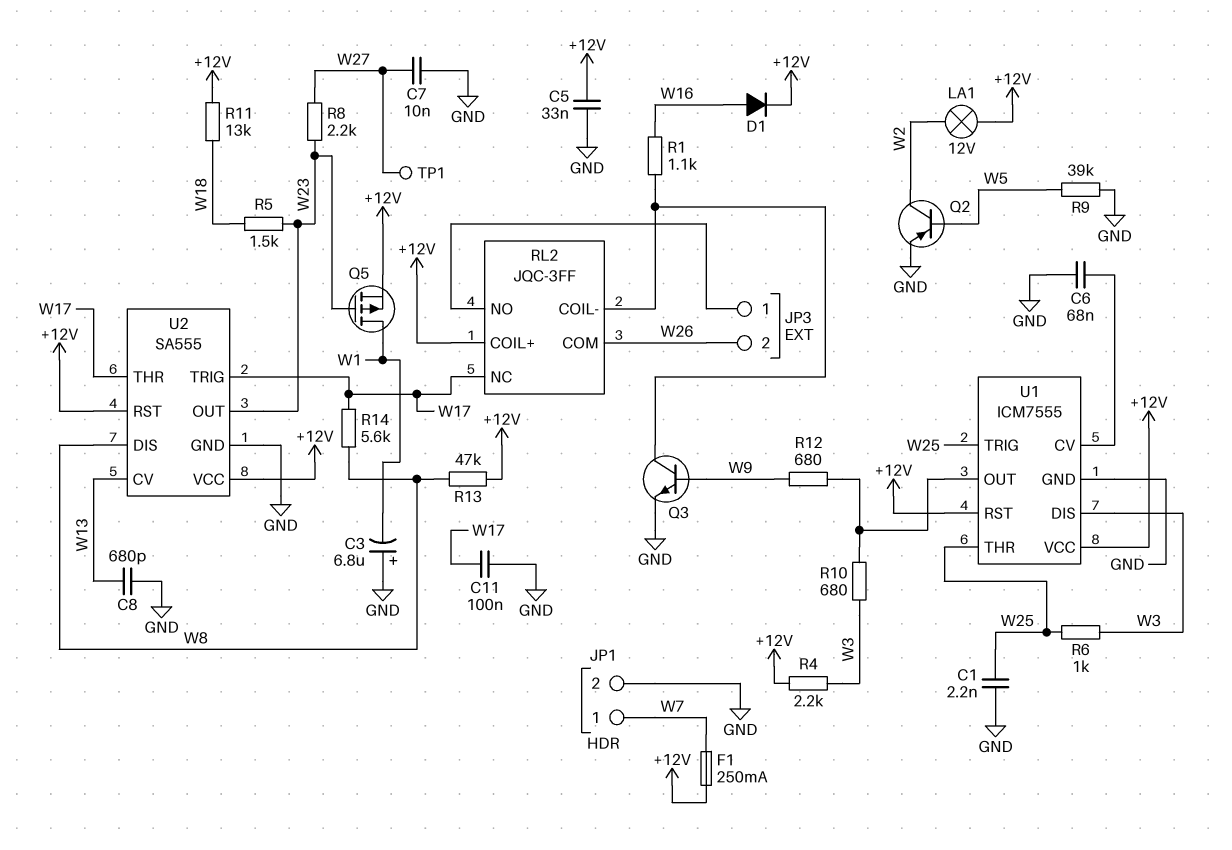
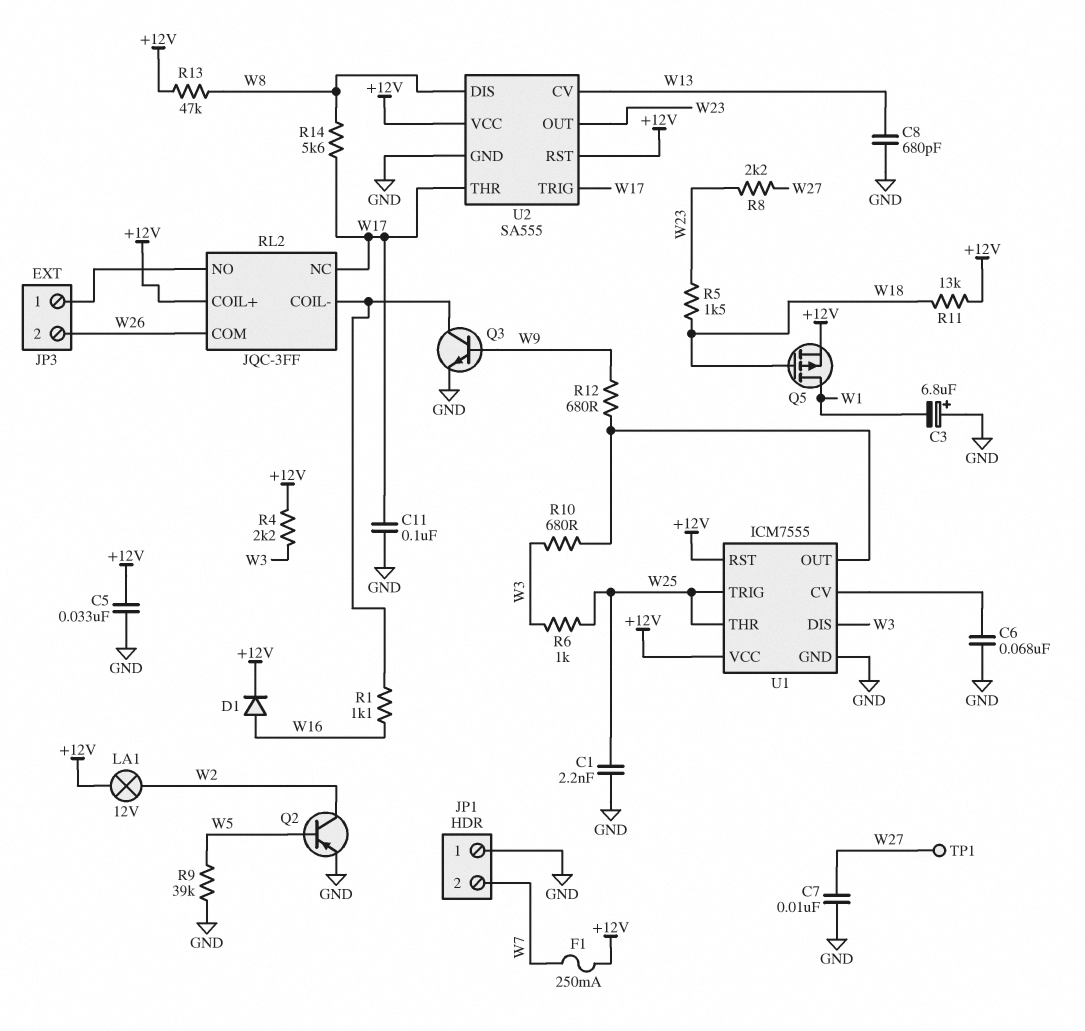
JP1 pin 1: W7 -> GND
JP1 pin 2: GND -> W7
Q5: PMOS (G W23, D W1, S +12V) -> PMOS (G W18, D W1, S +12V)

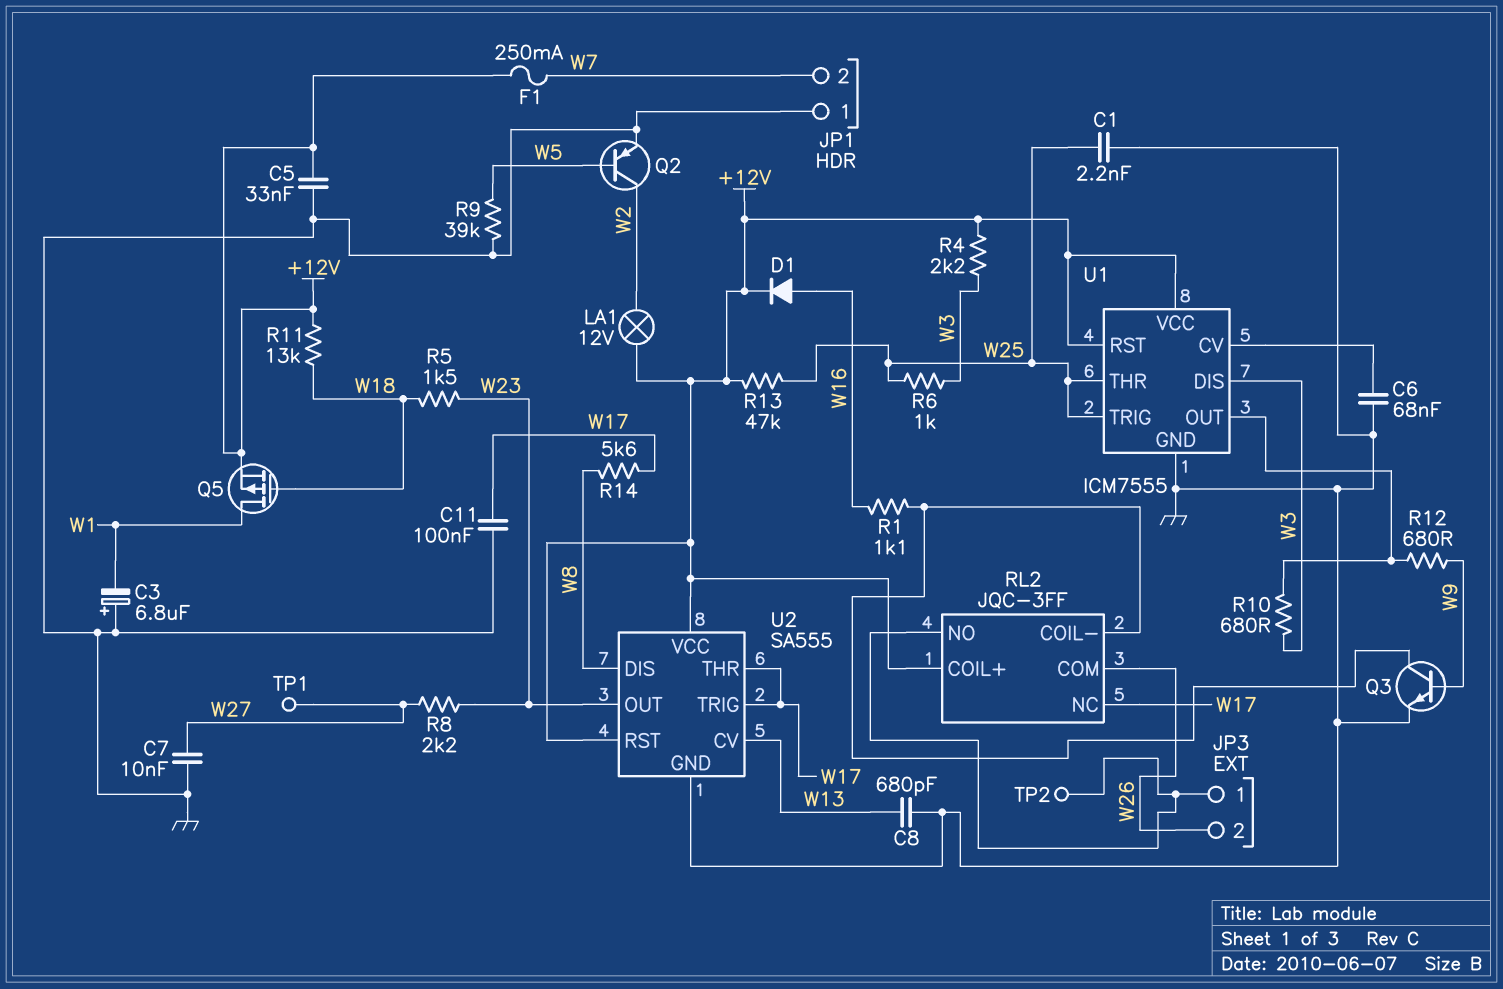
R13: 47k (+12V, W8) -> 47k (+12V, W25)
TP2: none -> test point (JP3/1)

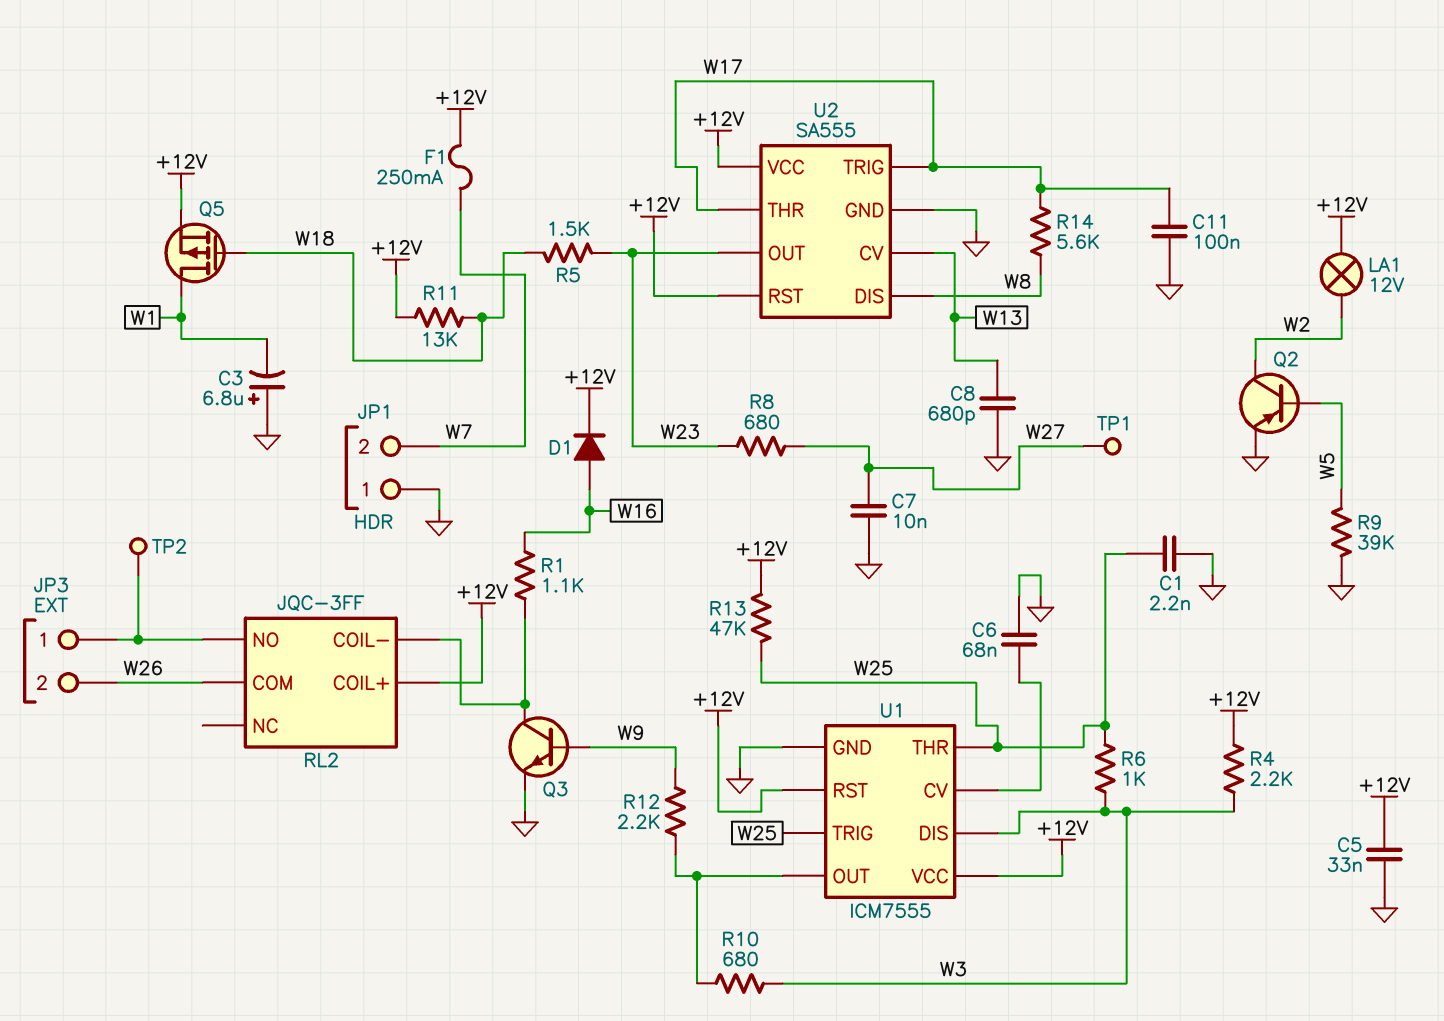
R8: 2.2k (W23, W27) -> 680 (W23, W27)
R12: 680 (U1/OUT, W9) -> 2.2k (U1/OUT, W9)
RL2 pin NC: W17 -> none

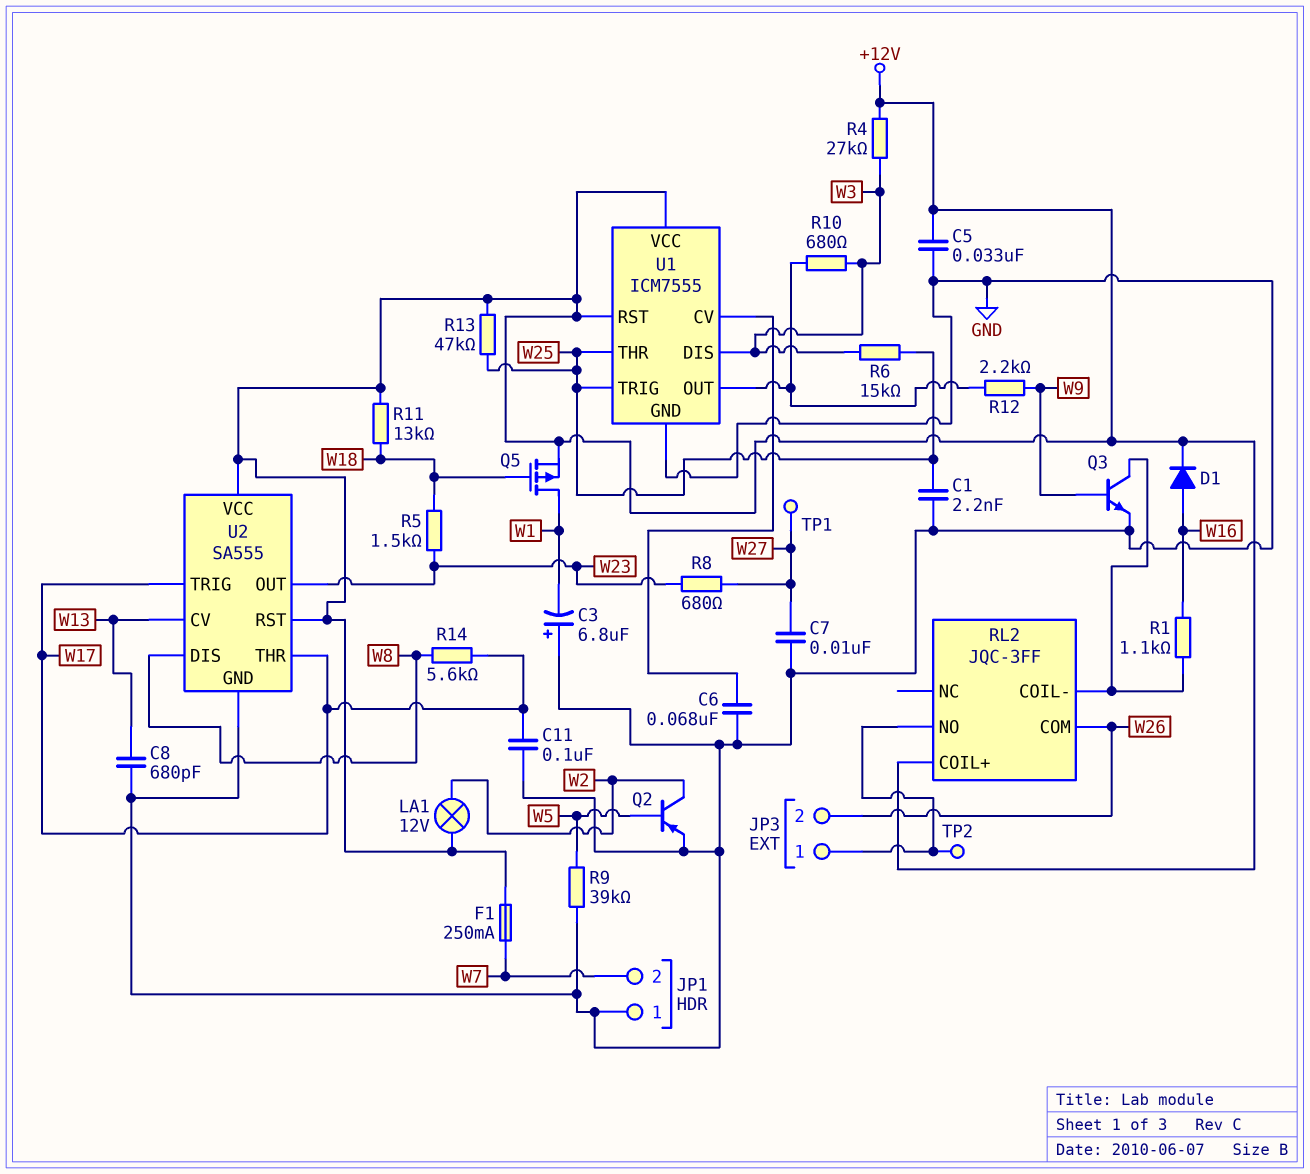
R4: 2.2k (+12V, W3) -> 27k (+12V, W3)
R6: 1k (W3, W25) -> 15k (W3, W25)

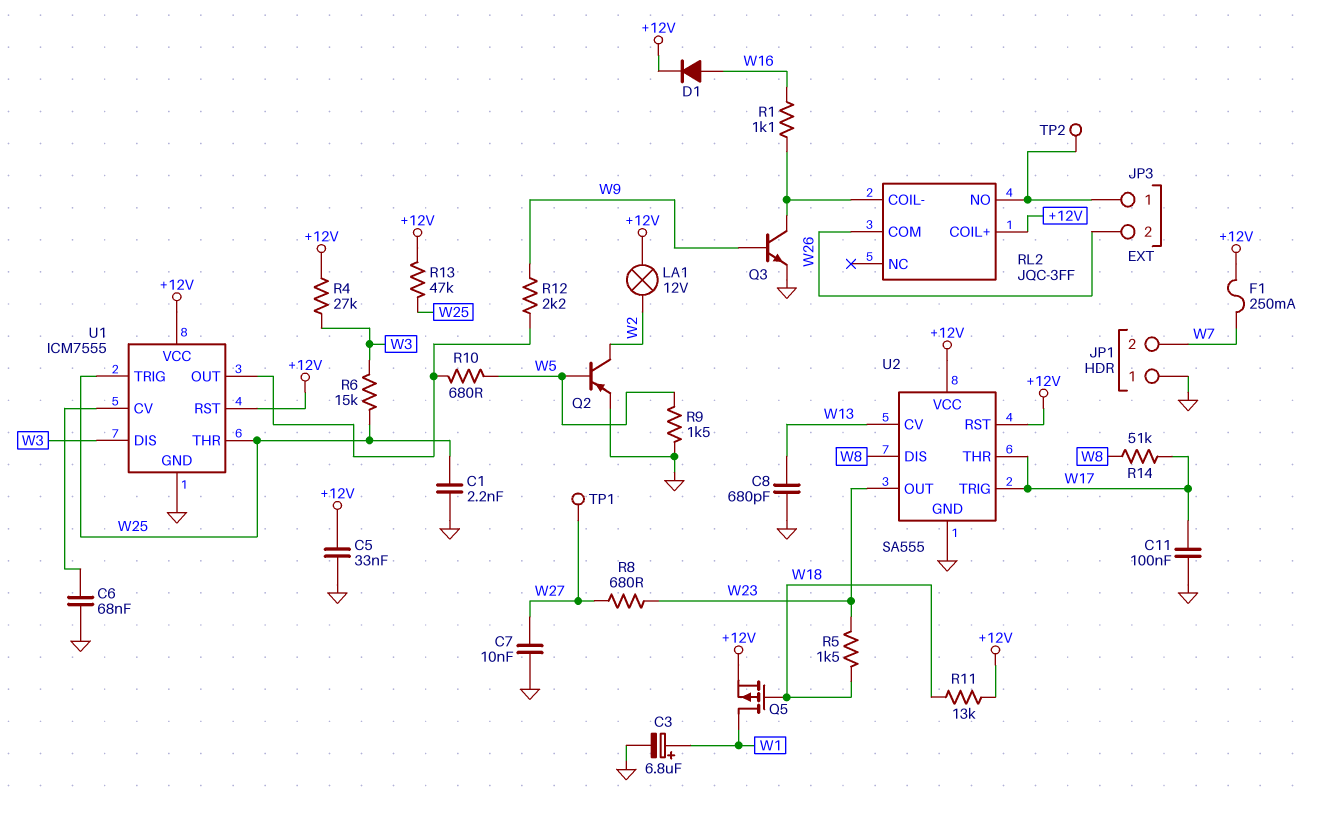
C3: 6.8uF (plus GND, minus W1) -> 6.8uF (plus W1, minus GND)
R9: 39k (GND, W5) -> 1.5k (GND, W5)
R10: 680 (U1/OUT, W3) -> 680 (U1/OUT, W5)
R14: 5.6k (W8, W17) -> 51k (W8, W17)

